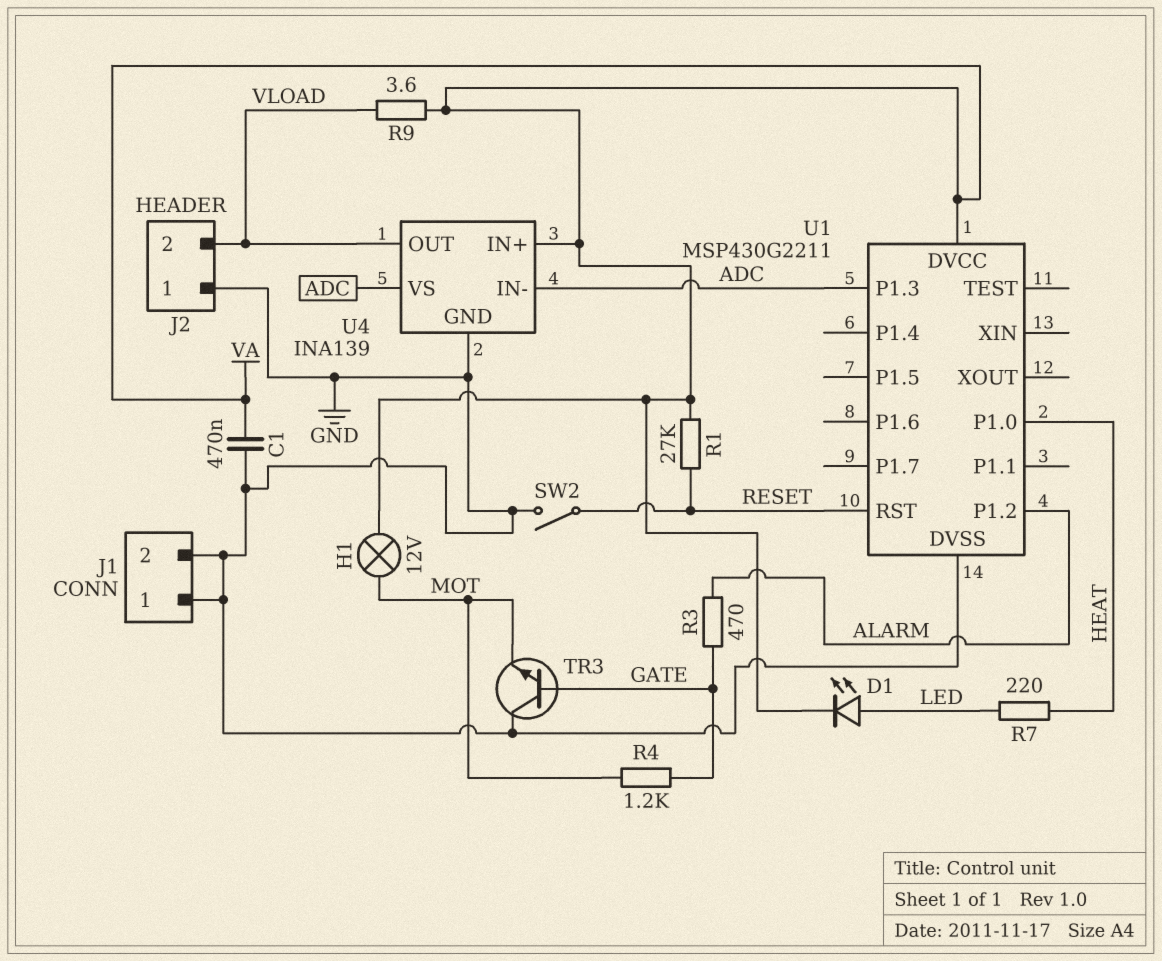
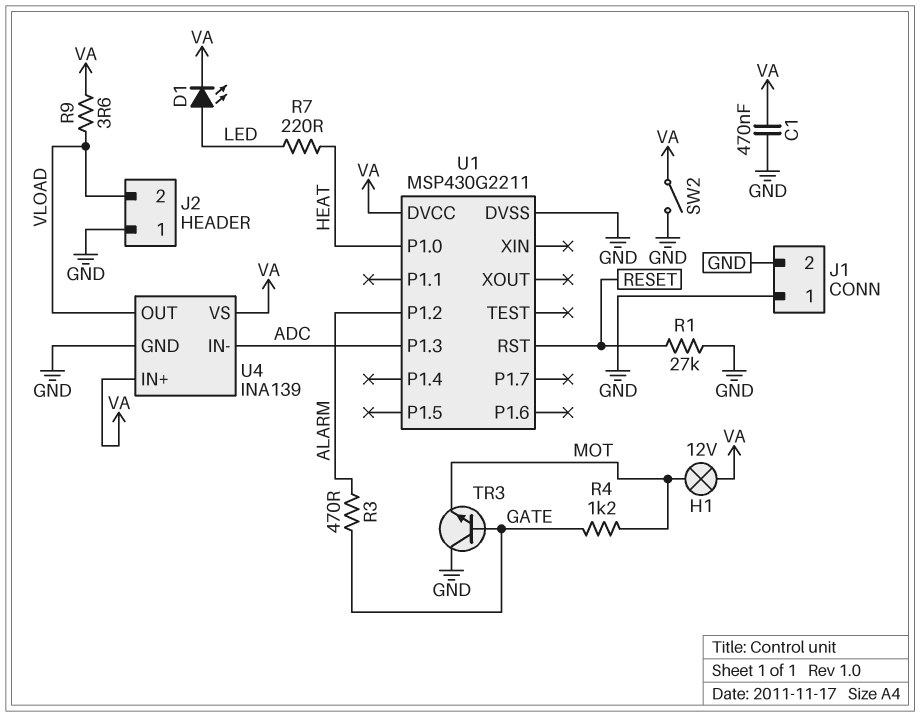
R1: 27k (RESET, VA) -> 27k (GND, RESET)
SW2: switch (GND, RESET) -> switch (GND, VA)
U4 pin VS: ADC -> VA

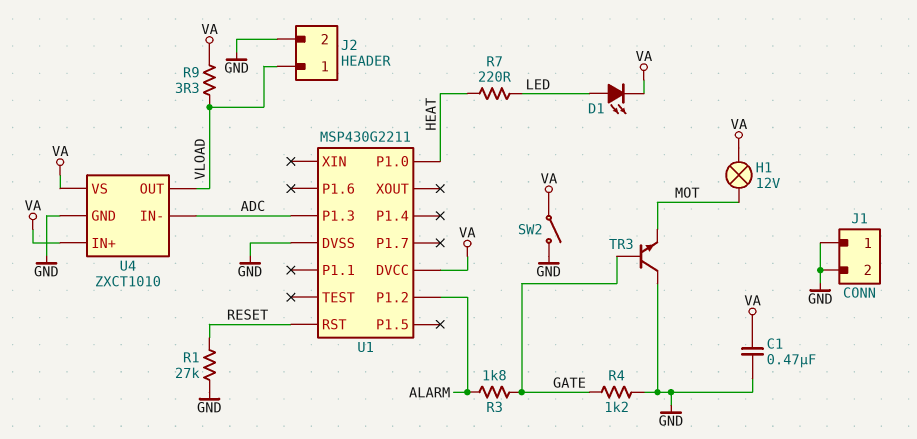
J2 pin 1: GND -> VLOAD
J2 pin 2: VLOAD -> GND
R3: 470 (ALARM, GATE) -> 1.8k (ALARM, GATE)
R4: 1.2k (GATE, MOT) -> 1.2k (GATE, GND)
R9: 3.6 (VA, VLOAD) -> 3.3 (VA, VLOAD)
U4: INA139 -> ZXCT1010

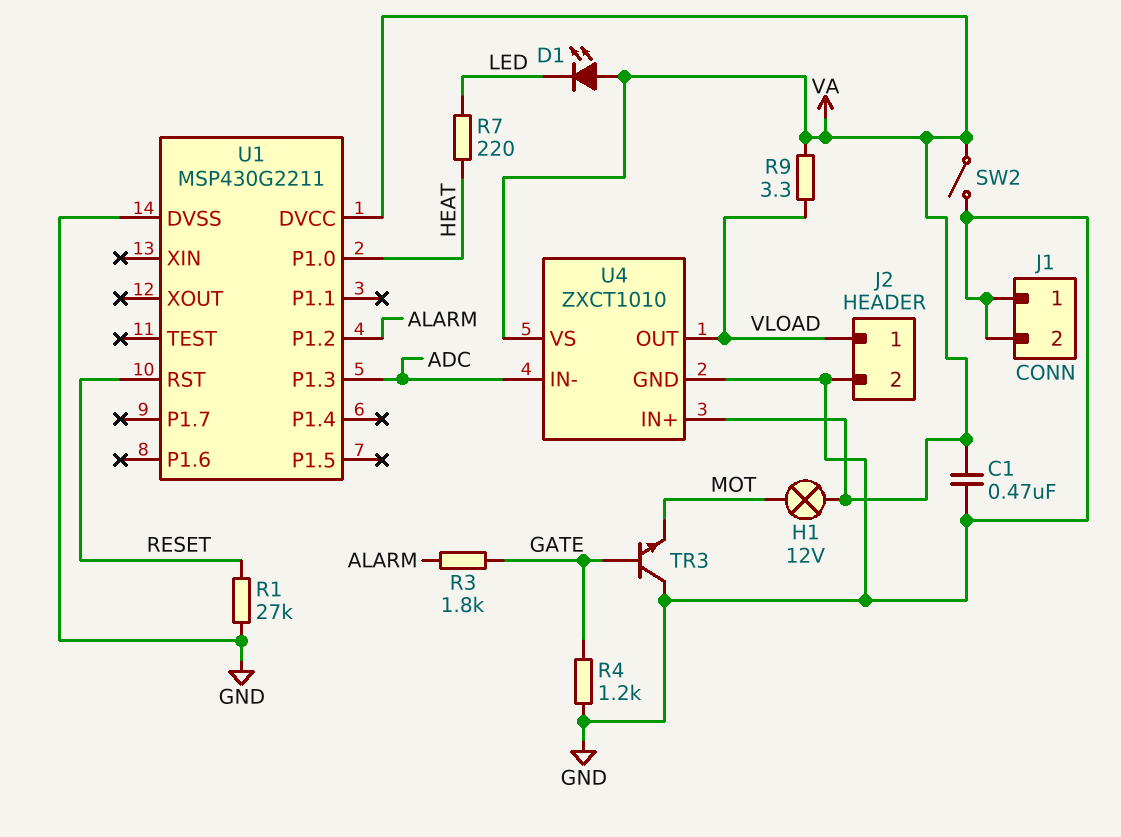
D1: LED (A LED, K VA) -> LED (A VA, K LED)

